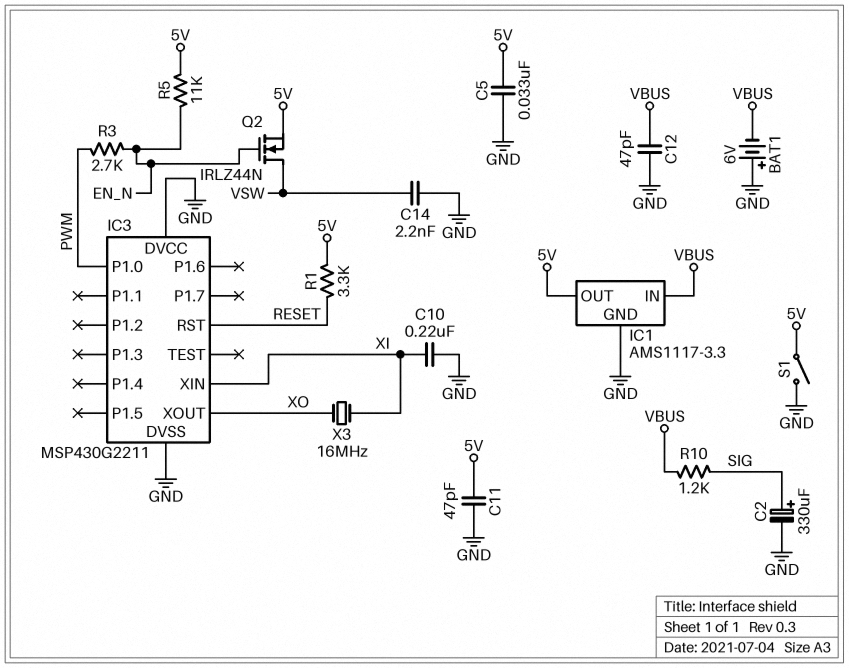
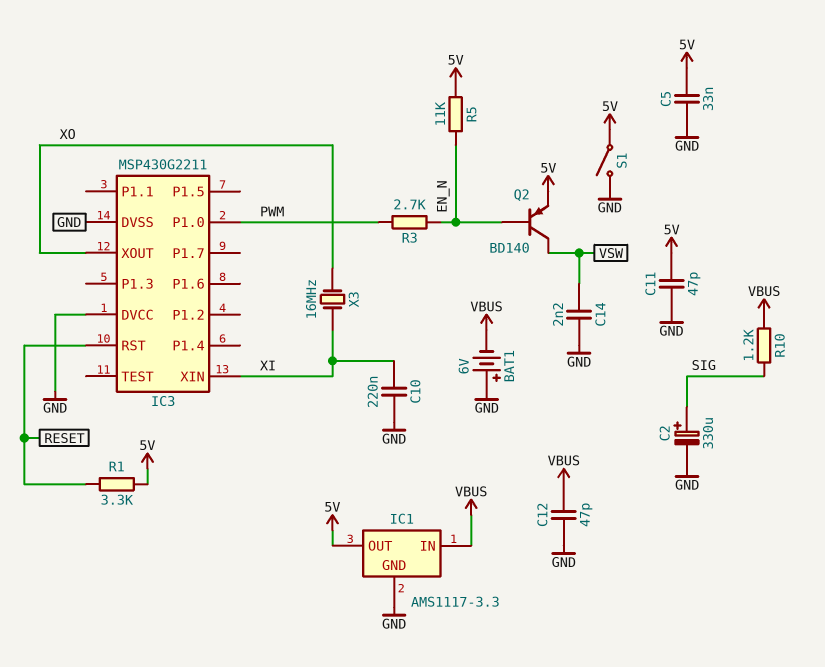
Q2: NMOS IRLZ44N (G EN_N, D VSW, S 5V) -> PNP BD140 (B EN_N, C VSW, E 5V)

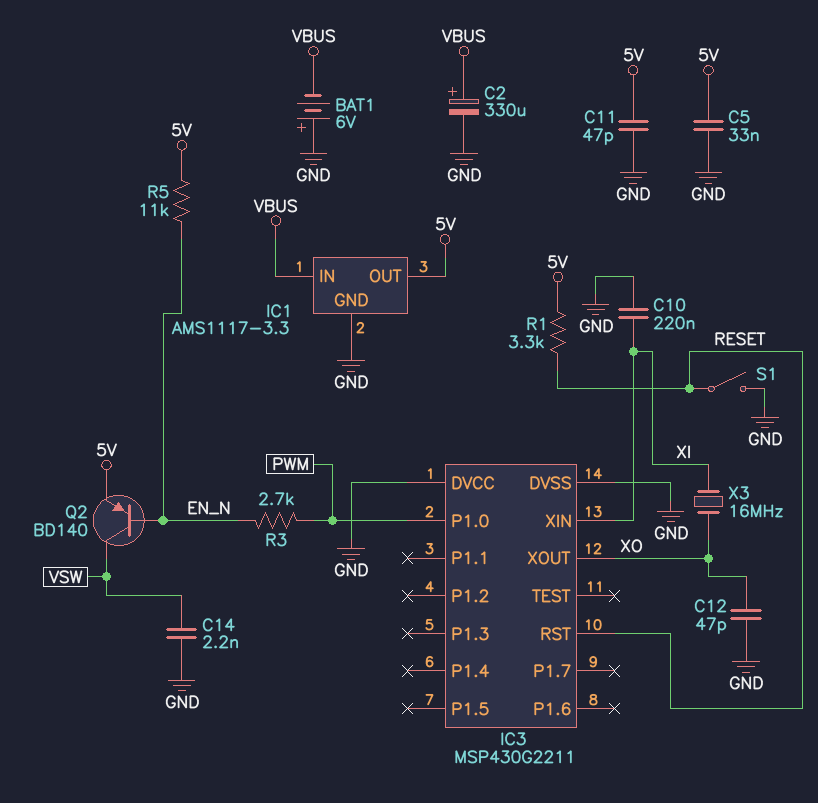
C2: 330uF (plus SIG, minus GND) -> 330uF (plus VBUS, minus GND)
C12: 47pF (GND, VBUS) -> 47pF (GND, XO)
R10: 1.2k (SIG, VBUS) -> none
S1: switch (5V, GND) -> switch (GND, RESET)

